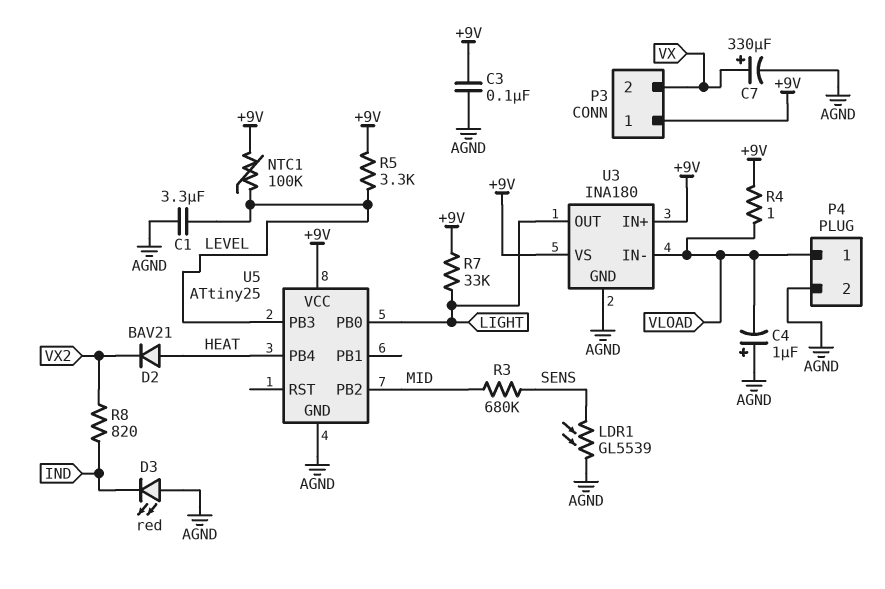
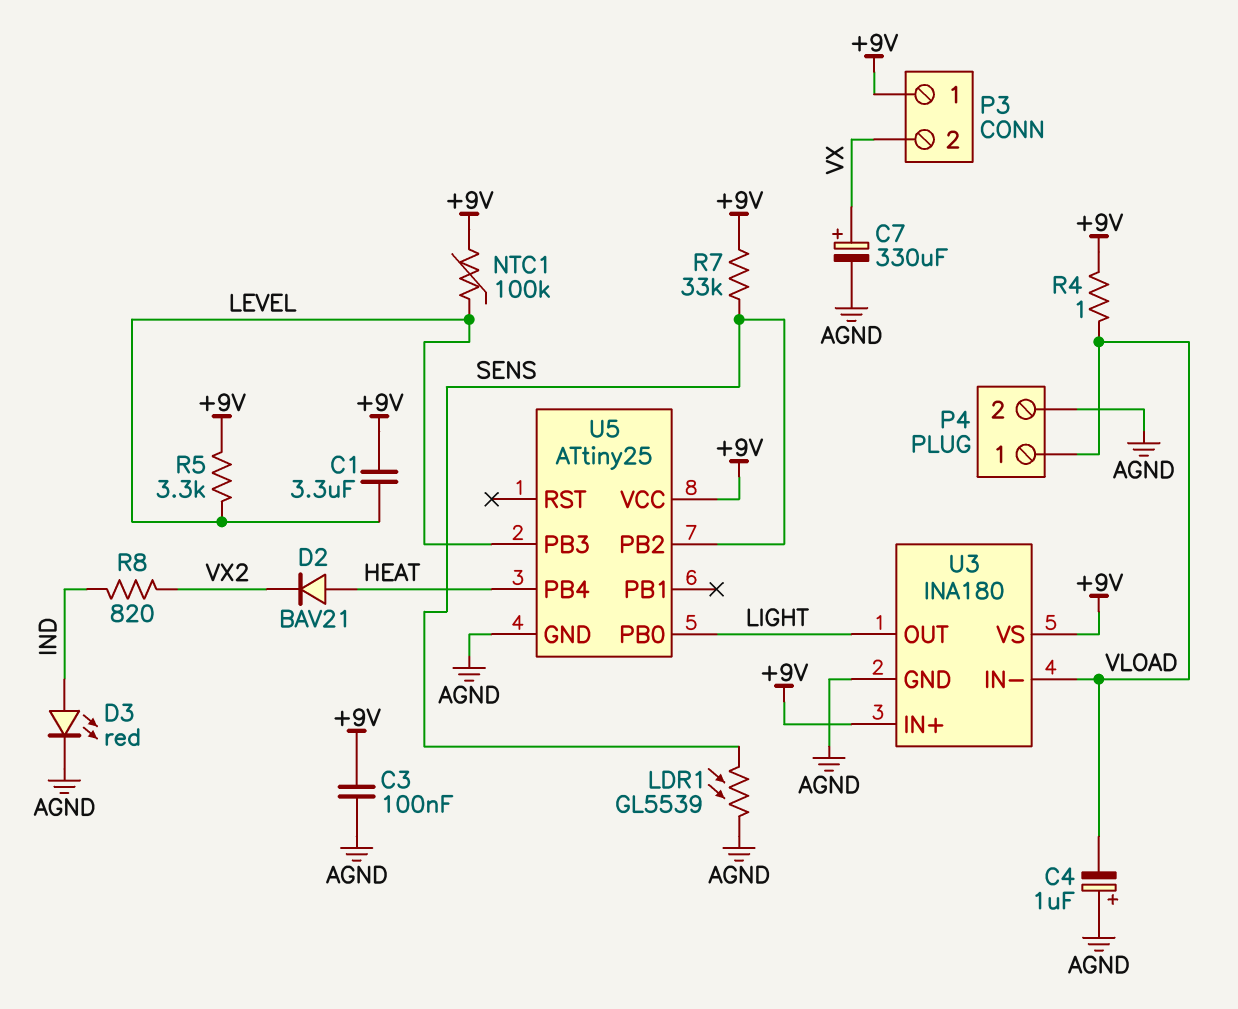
C1: 3.3uF (AGND, LEVEL) -> 3.3uF (+9V, LEVEL)
D3: LED red (A AGND, K IND) -> LED red (A IND, K AGND)
R3: 680k (MID, SENS) -> none
R7: 33k (+9V, LIGHT) -> 33k (+9V, SENS)
U5 pin PB2: MID -> SENS

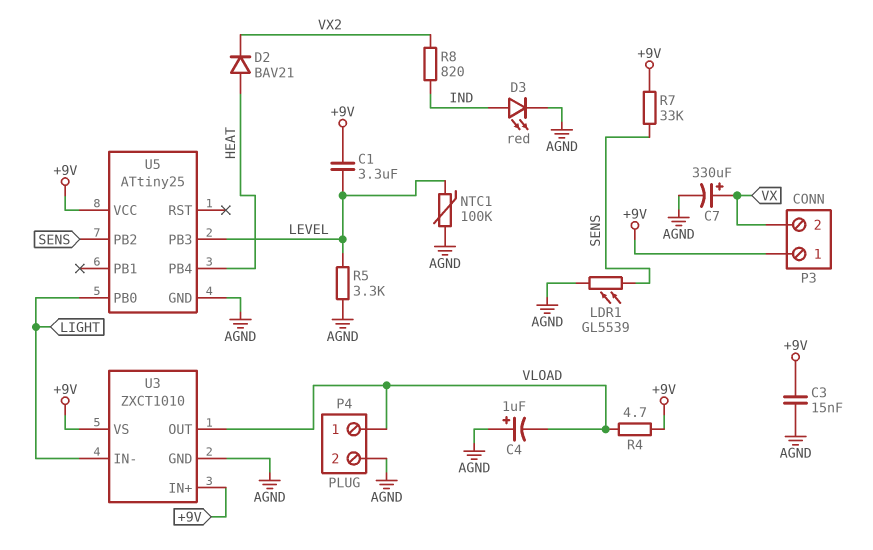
C3: 100nF (+9V, AGND) -> 15nF (+9V, AGND)
NTC1: 100k (+9V, LEVEL) -> 100k (AGND, LEVEL)
R4: 1 (+9V, VLOAD) -> 4.7 (+9V, VLOAD)
R5: 3.3k (+9V, LEVEL) -> 3.3k (AGND, LEVEL)
U3: INA180 -> ZXCT1010
U3 pin IN-: VLOAD -> LIGHT
U3 pin OUT: LIGHT -> VLOAD

